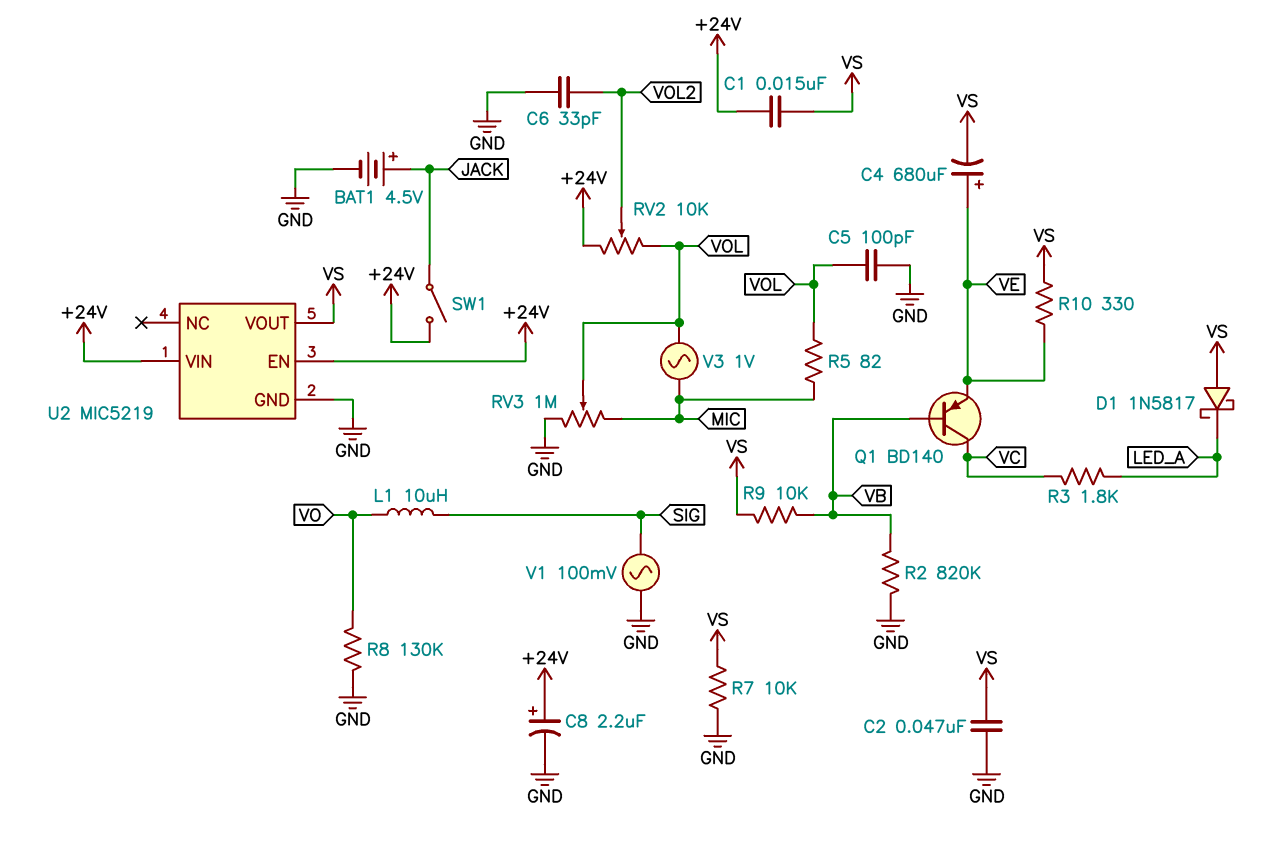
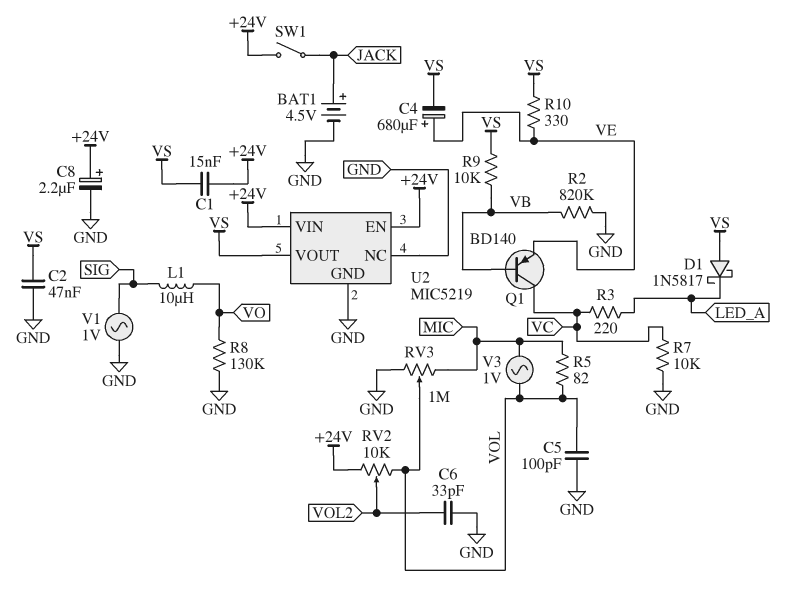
R3: 1.8k (LED_A, VC) -> 220 (LED_A, VC)
R7: 10k (GND, VS) -> 10k (GND, VC)
U2 pin NC: none -> GND
V1: AC 100mV (GND, SIG) -> AC 1V (GND, SIG)

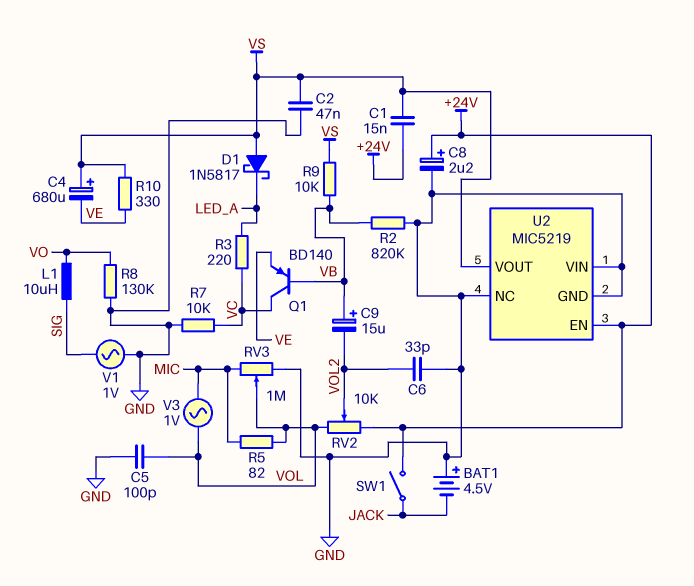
BAT1: 4.5V (plus JACK, minus GND) -> 4.5V (plus GND, minus JACK)
C4: 680uF (plus VE, minus VS) -> 680uF (plus VS, minus VE)
C9: none -> 15uF (plus VB, minus VOL2)
U2 pin VIN: +24V -> GND

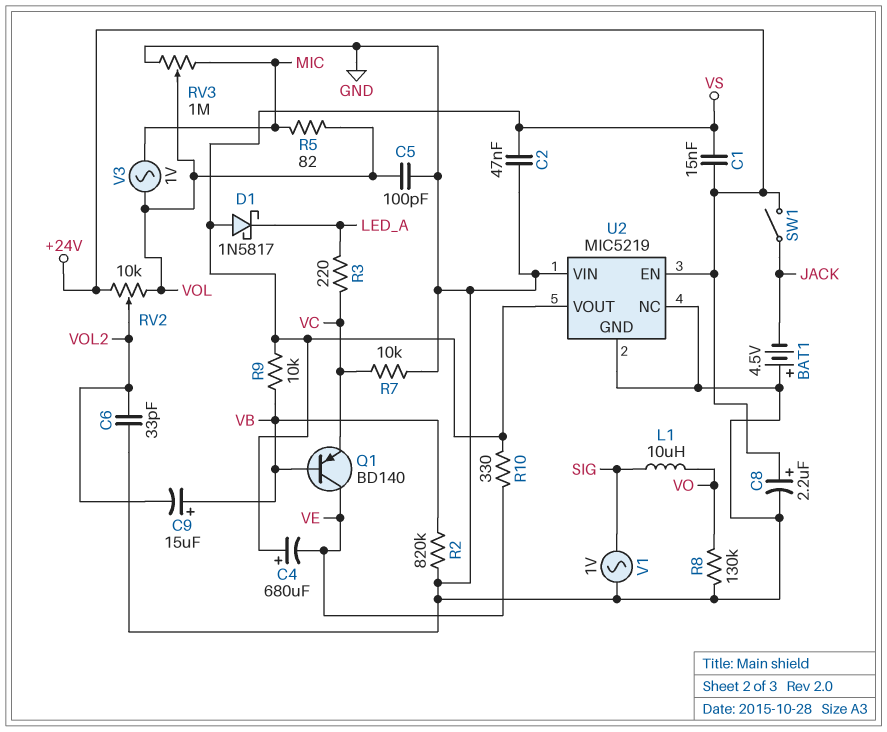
Q1: PNP BD140 (B VB, C VC, E VE) -> PNP BD140 (B VB, C VE, E VC)

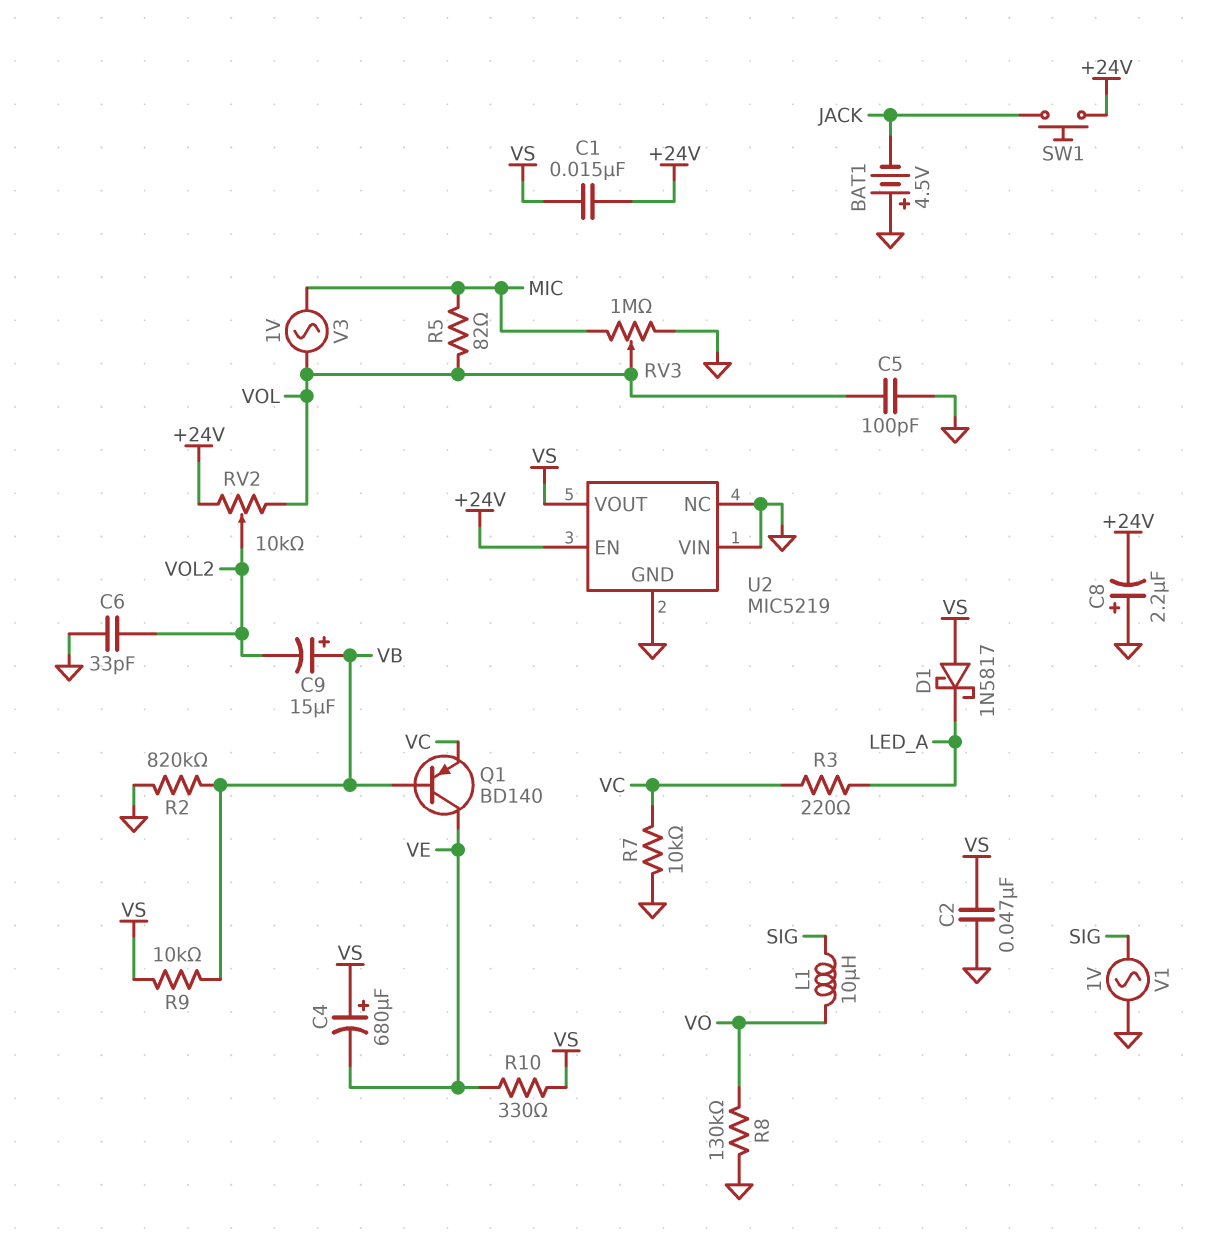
C8: 2.2uF (plus +24V, minus GND) -> 2.2uF (plus GND, minus +24V)
SW1: switch (+24V, JACK) -> button (+24V, JACK)

